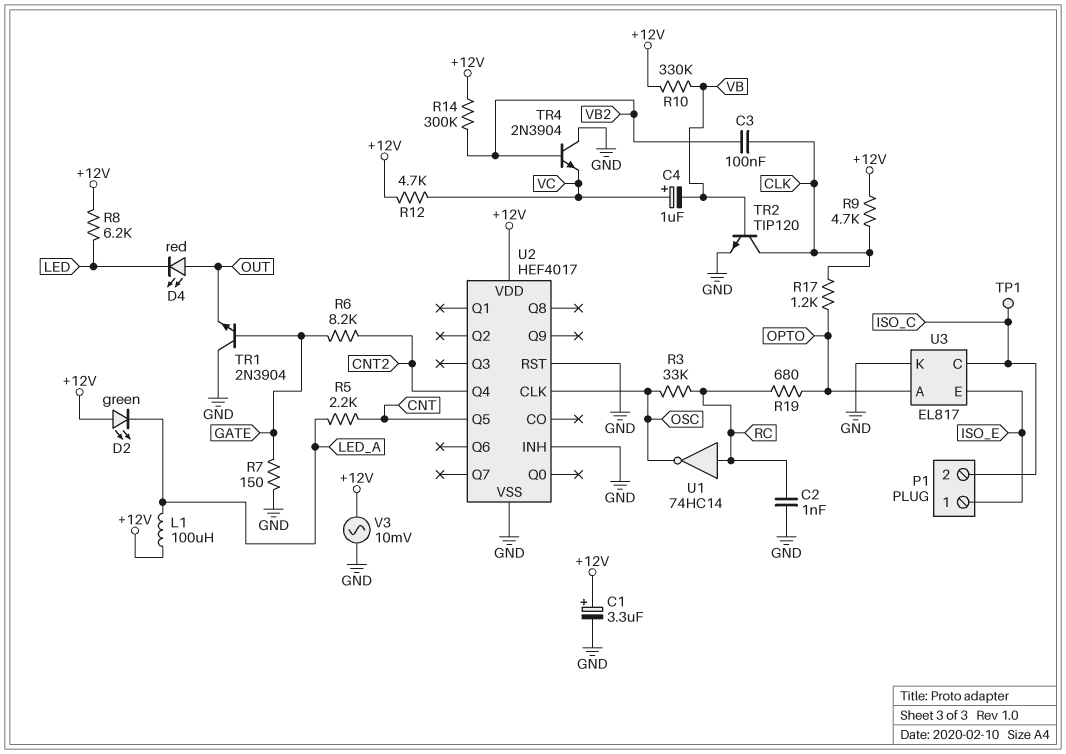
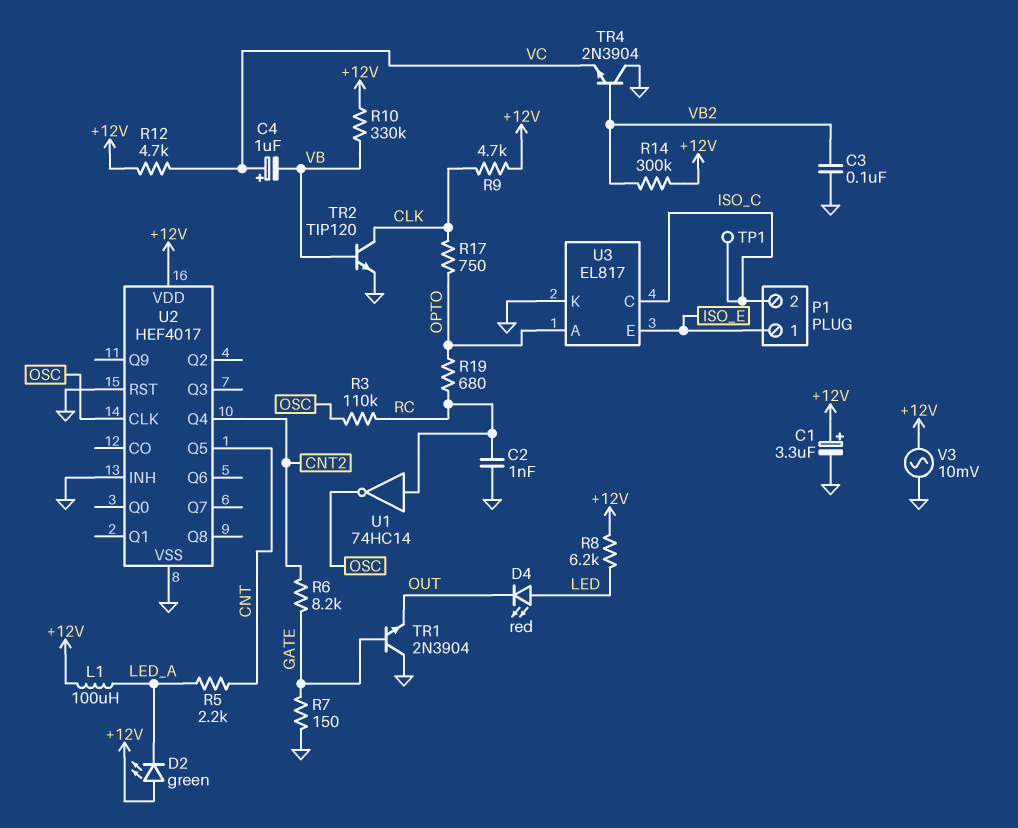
C3: 100nF (CLK, VB2) -> 100nF (GND, VB2)
D4: LED red (A OUT, K LED) -> LED red (A LED, K OUT)
R3: 33k (OSC, RC) -> 110k (OSC, RC)
R17: 1.2k (CLK, OPTO) -> 750 (CLK, OPTO)

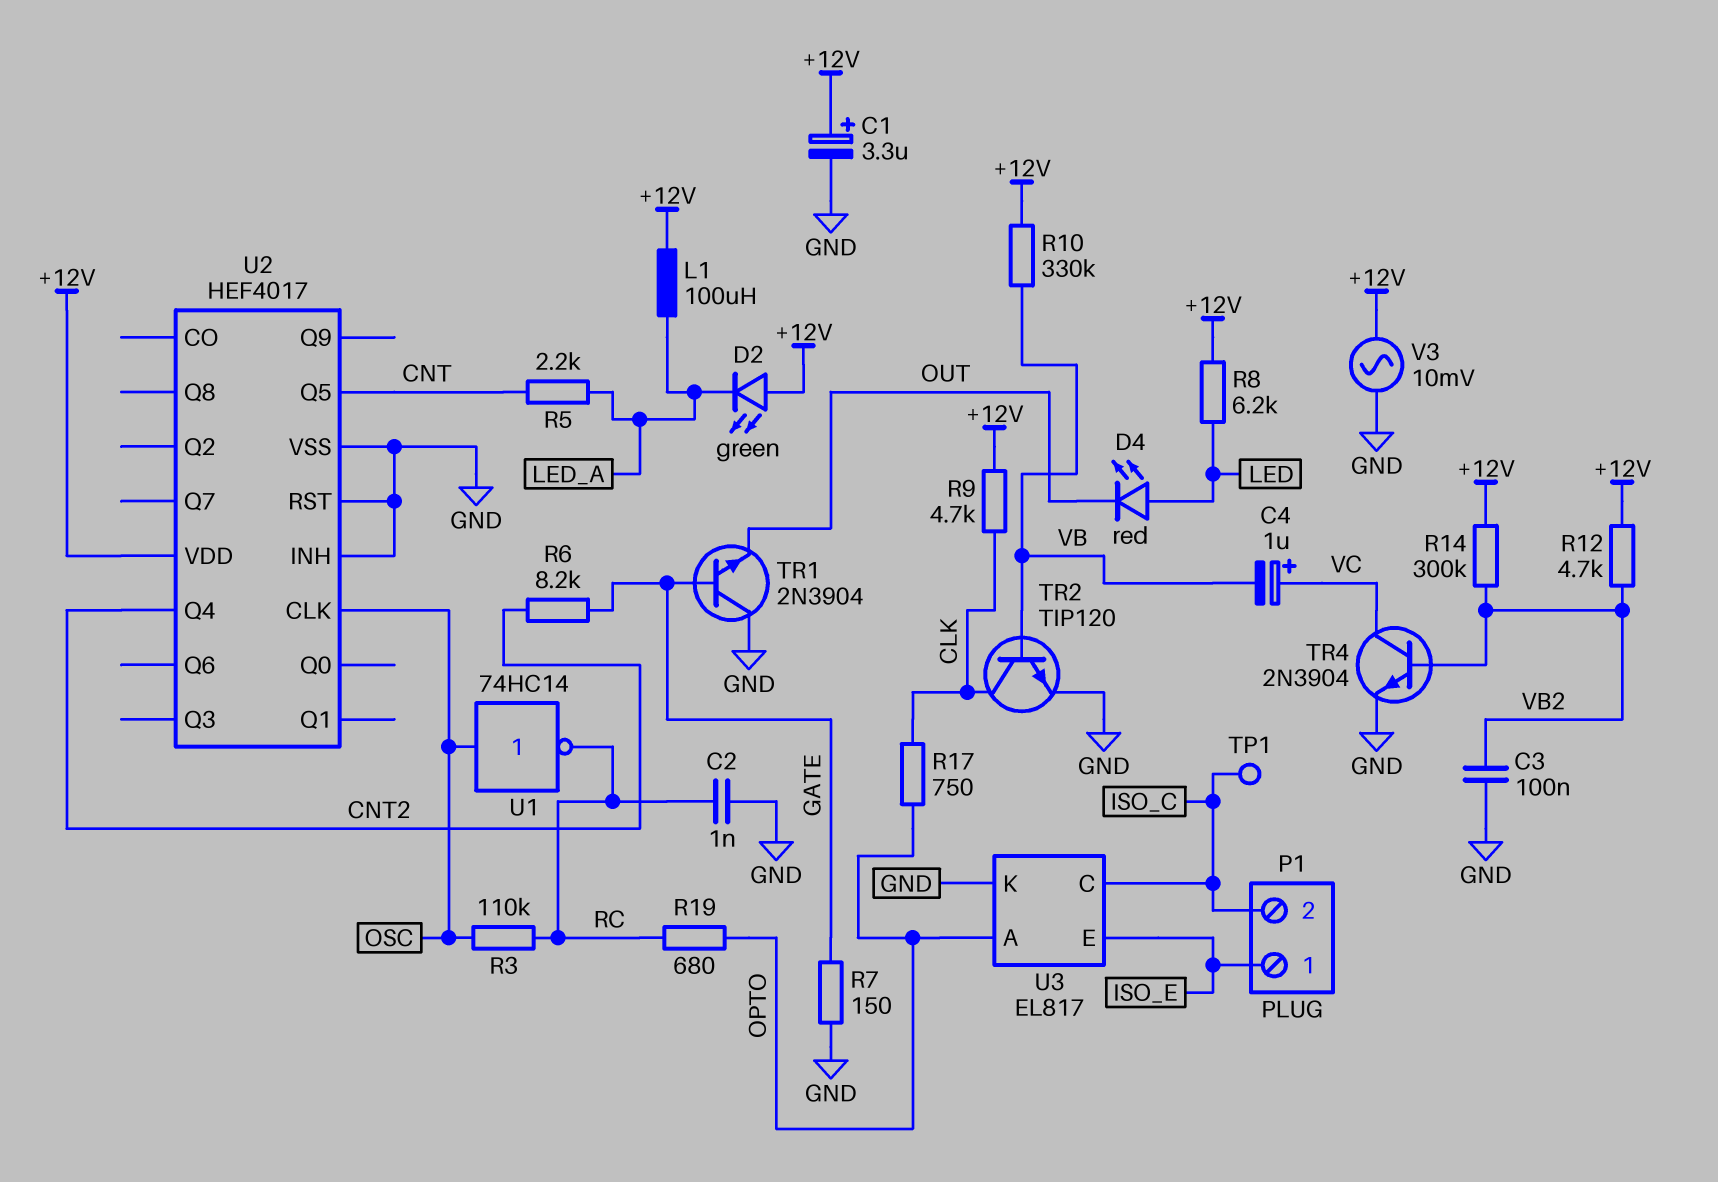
R12: 4.7k (+12V, VC) -> 4.7k (+12V, VB2)
TR4: NPN 2N3904 (B VB2, C GND, E VC) -> NPN 2N3904 (B VB2, C VC, E GND)
U1: NOT 74HC14 (in RC, out OSC) -> NOT 74HC14 (in OSC, out RC)

